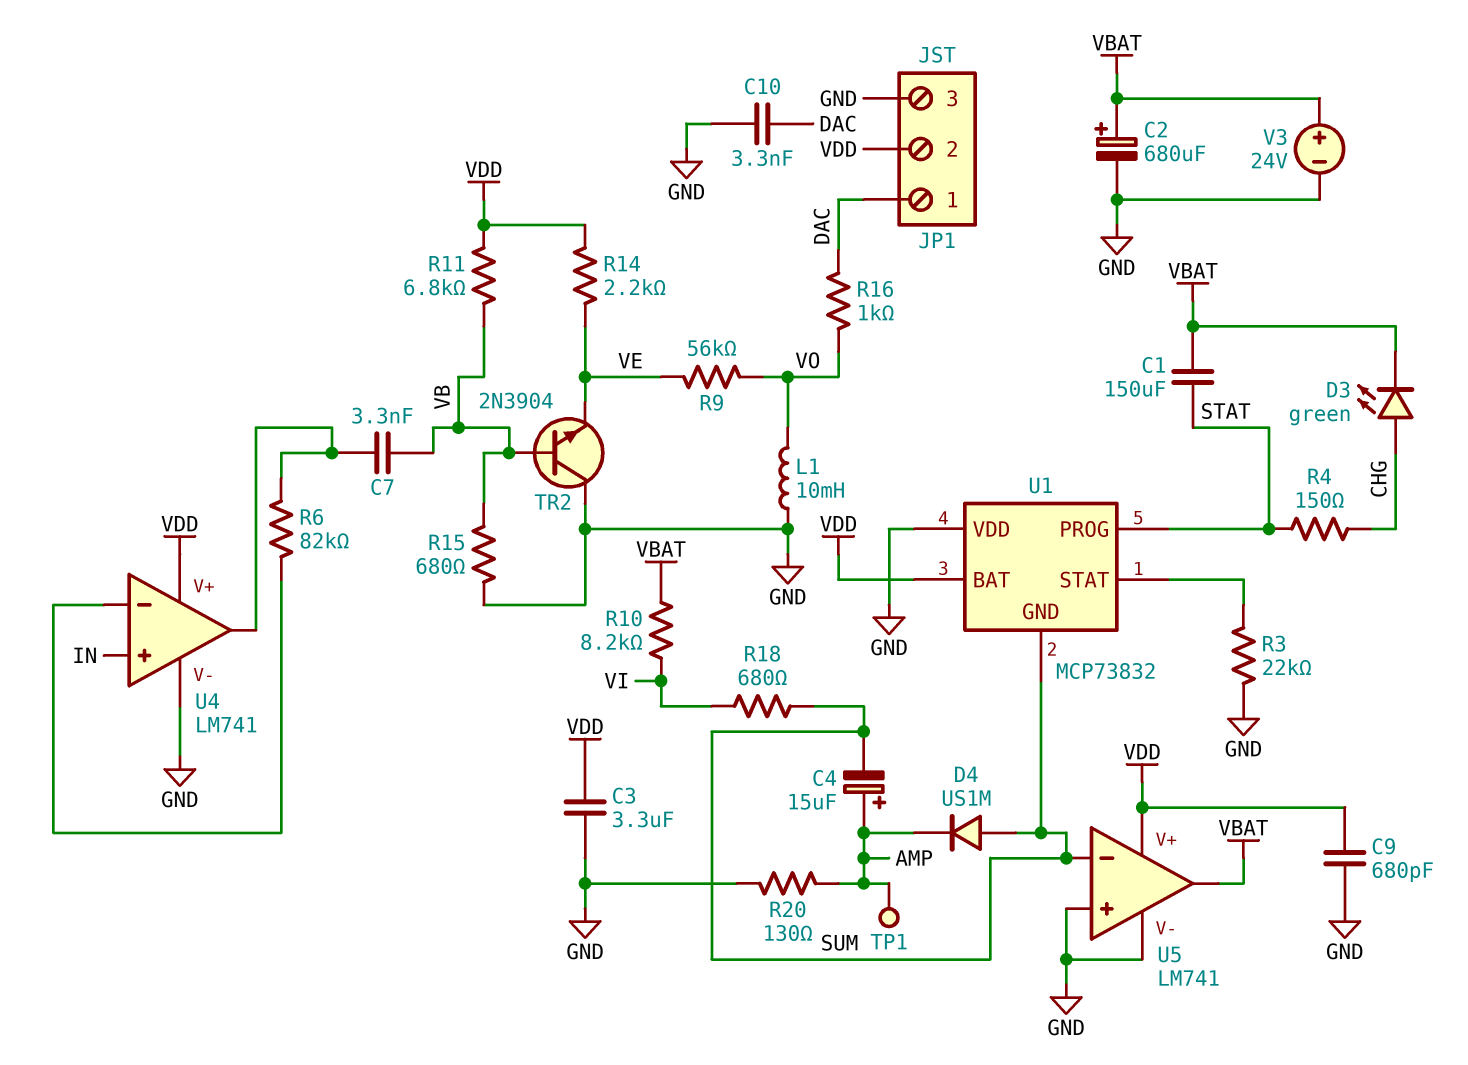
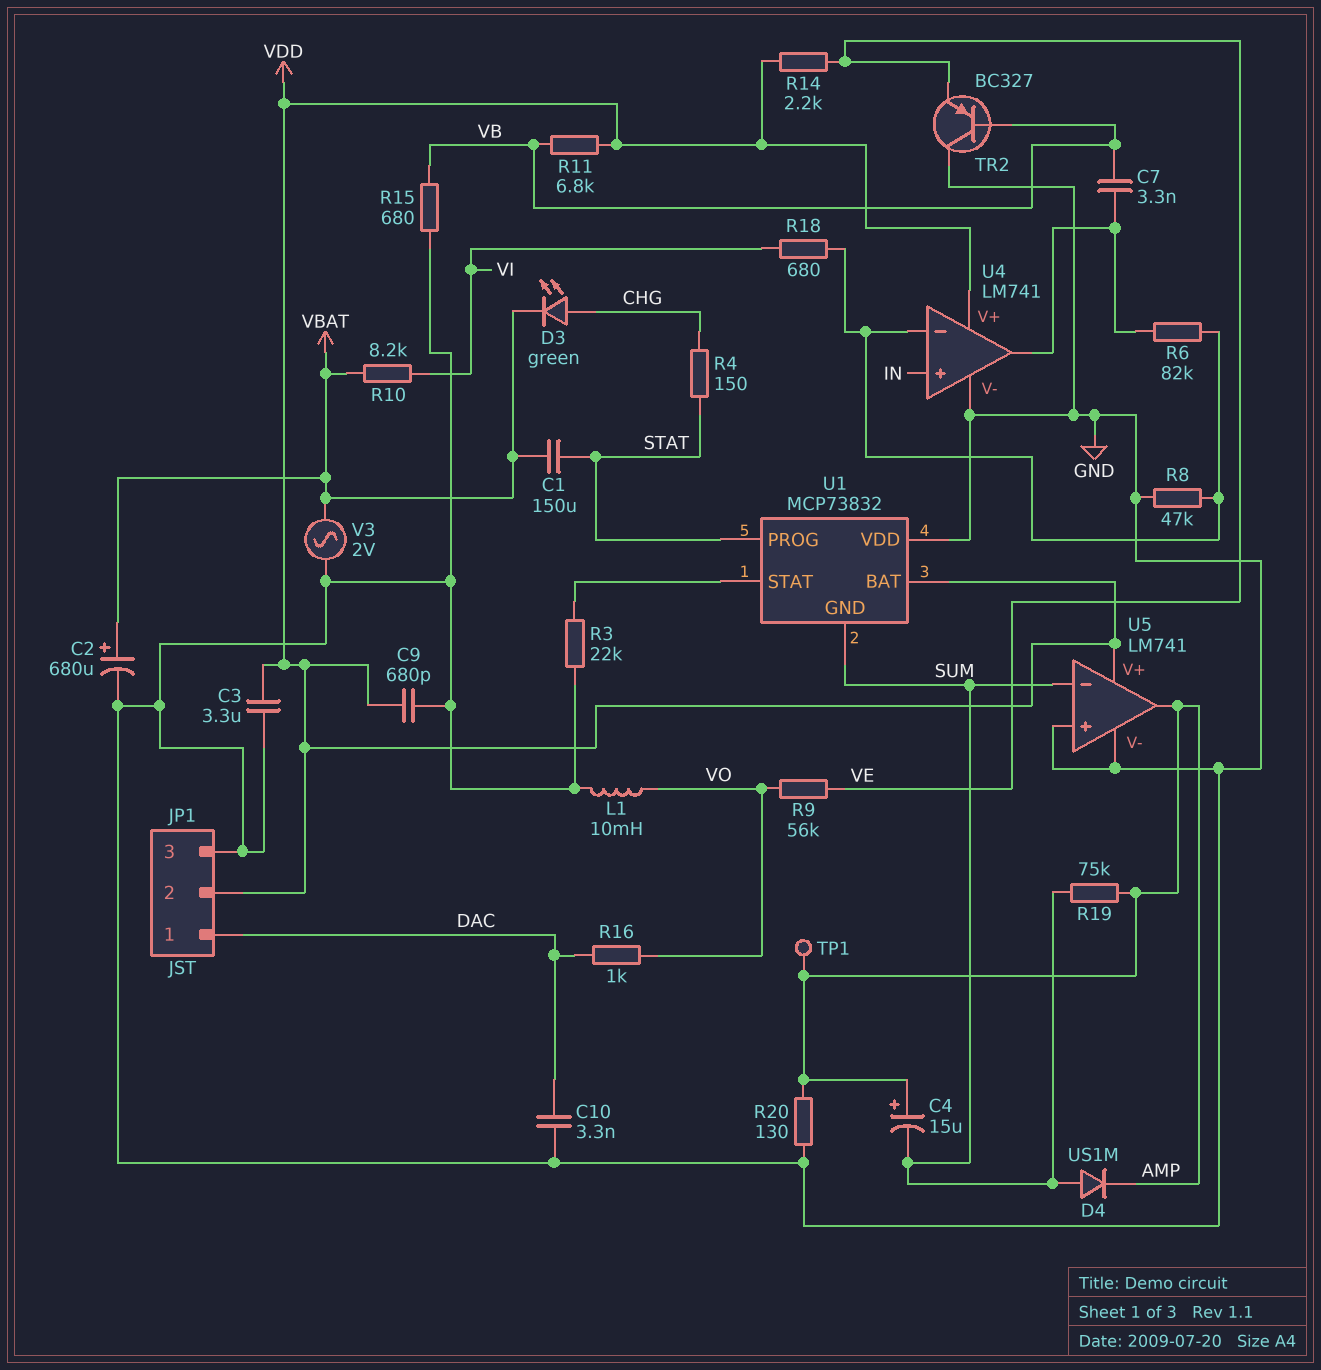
R8: none -> 47k (GND, U4/in-)
R18: 680 (SUM, VI) -> 680 (U4/in-, VI)
R19: none -> 75k (AMP, SUM)
TR2: NPN 2N3904 (B VB, C GND, E VE) -> PNP BC327 (B VB, C GND, E VE)
U5 pin out: VBAT -> AMP
V3: 24V (plus VBAT, minus GND) -> AC 2V (GND, VBAT)

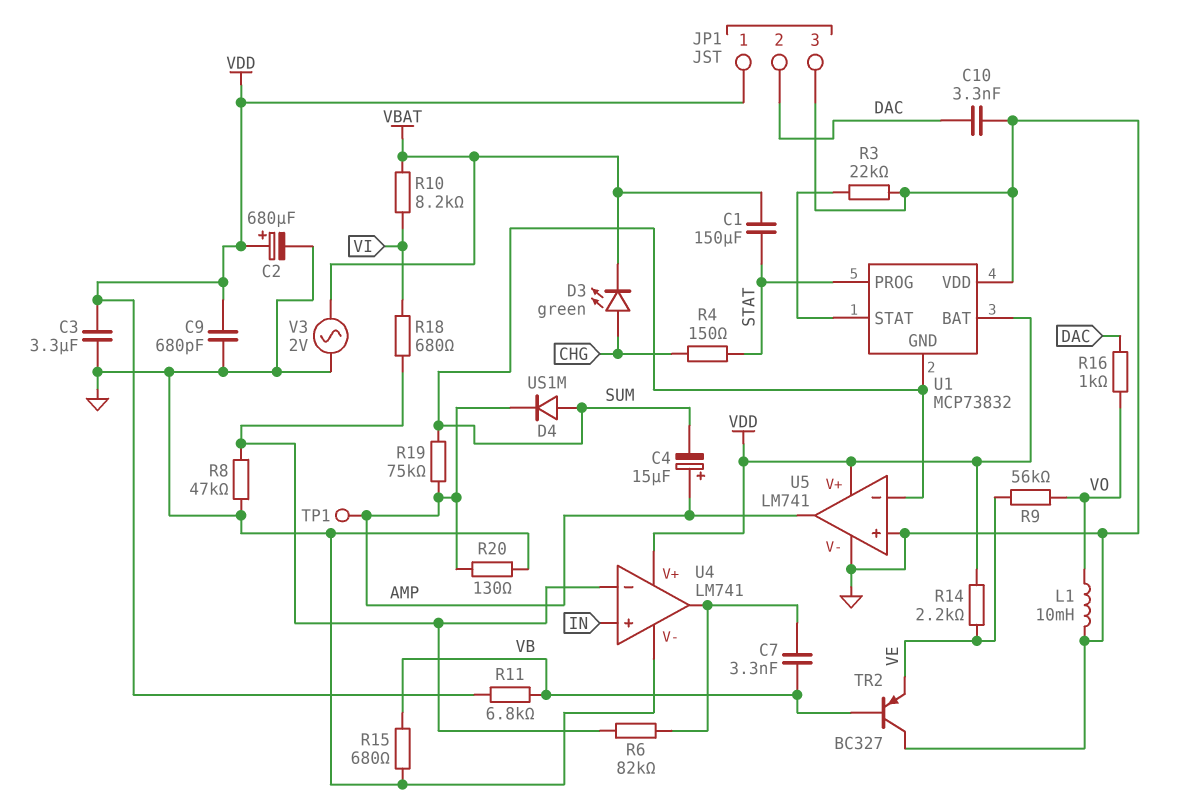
C2: 680uF (plus VBAT, minus GND) -> 680uF (plus VDD, minus GND)
JP1 pin 1: DAC -> VDD
JP1 pin 2: VDD -> DAC

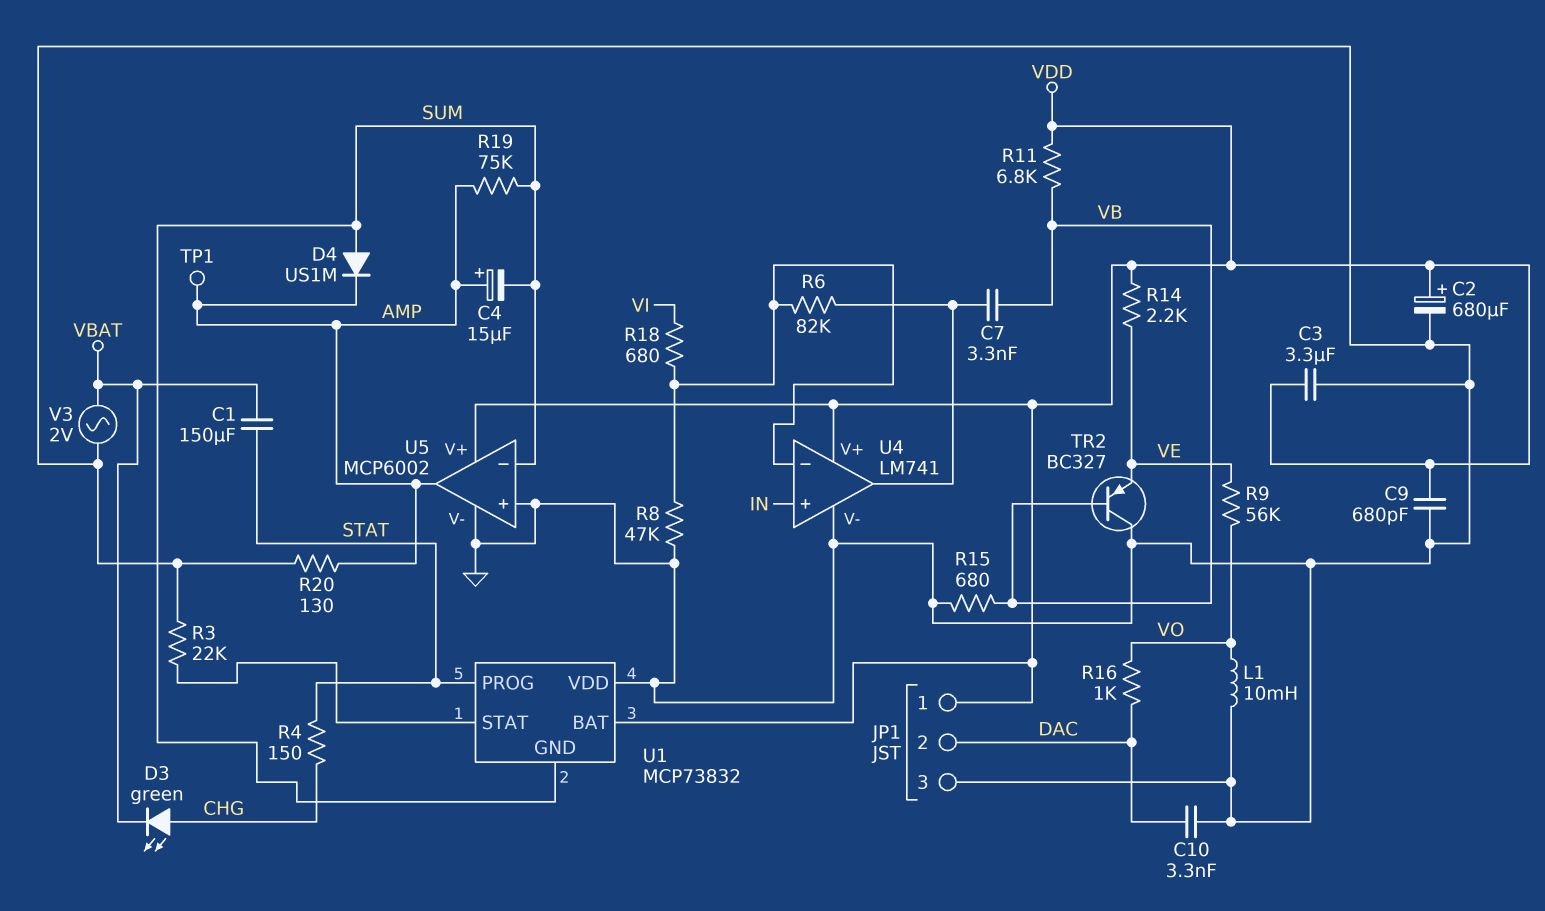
R10: 8.2k (VBAT, VI) -> none
U5: LM741 -> MCP6002

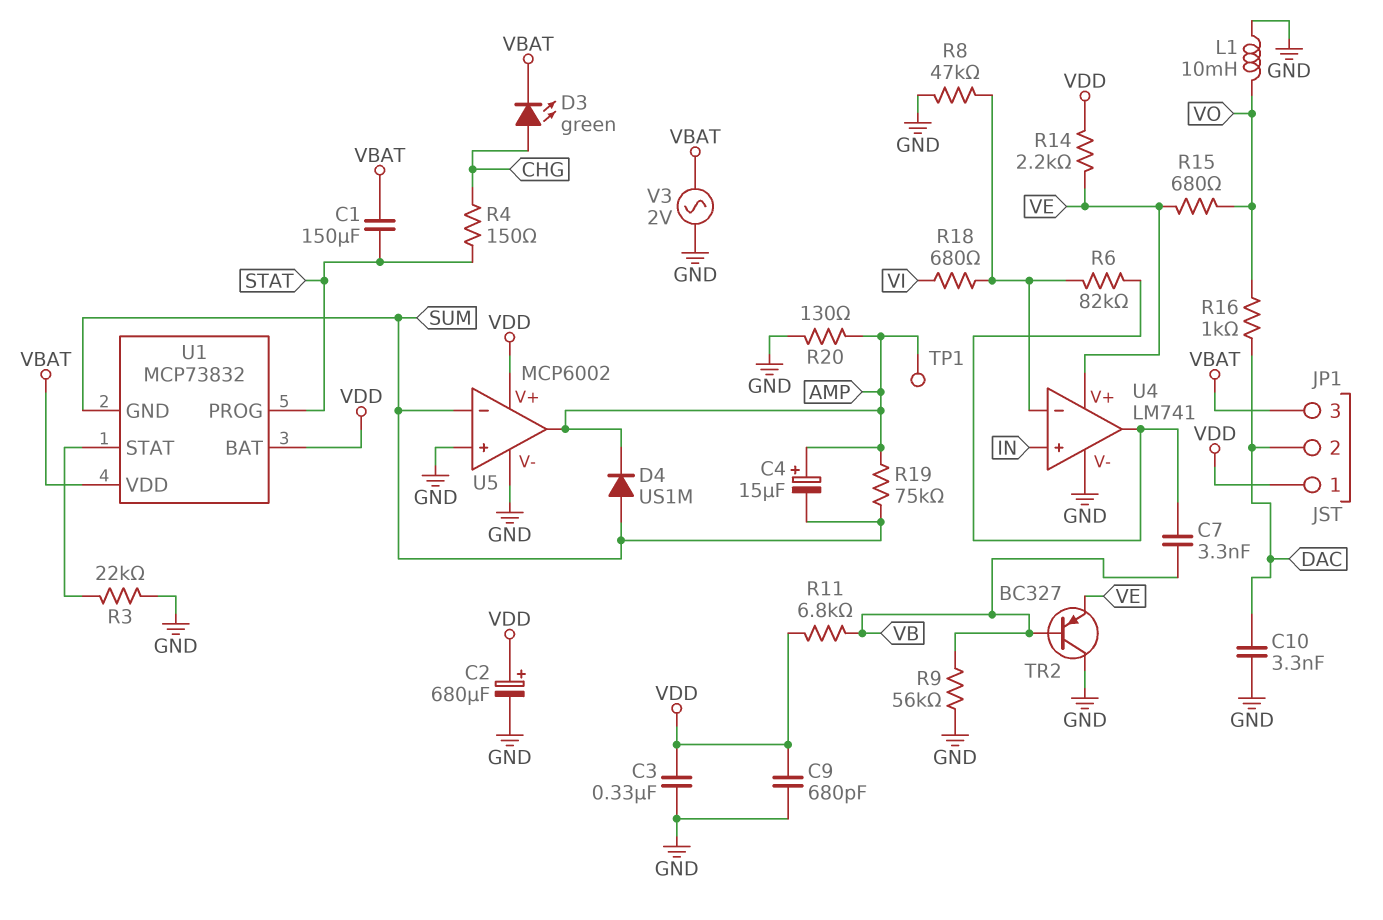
C3: 3.3uF (GND, VDD) -> 330nF (GND, VDD)
JP1 pin 3: GND -> VBAT
R9: 56k (VE, VO) -> 56k (GND, VB)
R15: 680 (GND, VB) -> 680 (VE, VO)
U1 pin VDD: GND -> VBAT
U4 pin V+: VDD -> VE

